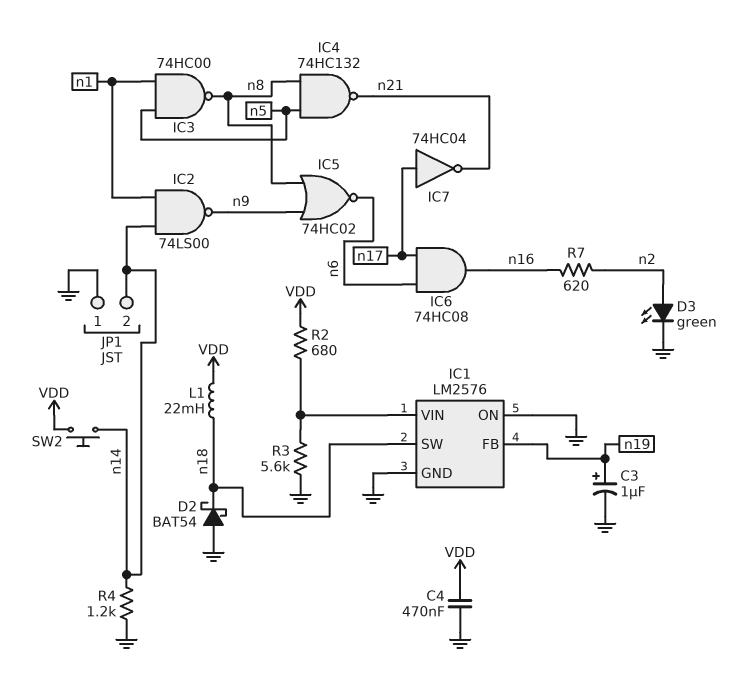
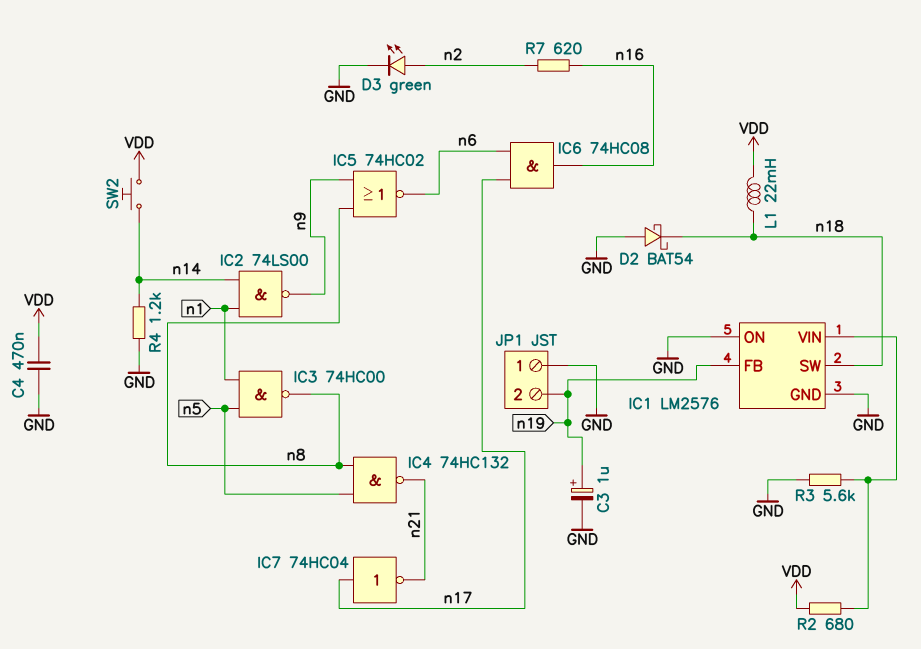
JP1 pin 2: n14 -> n19

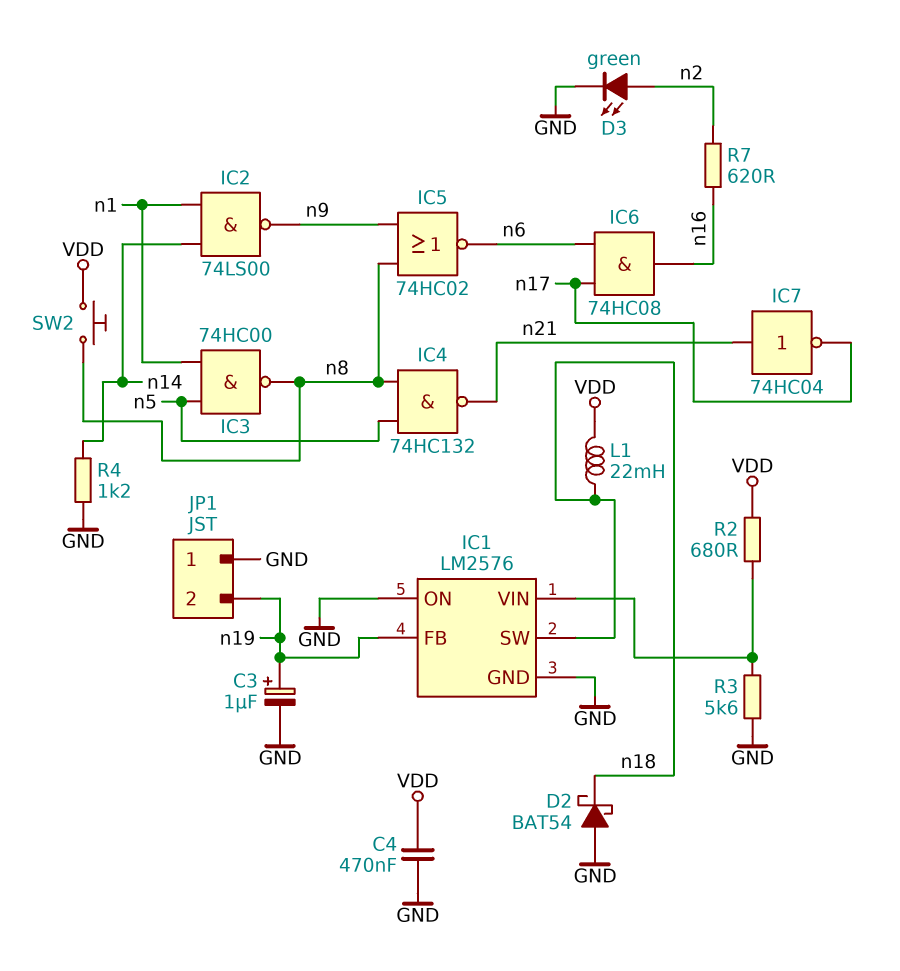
IC7: NOT 74HC04 (in n17, out n21) -> NOT 74HC04 (in n21, out n17)
SW2: button (VDD, n14) -> button (VDD, n8)

